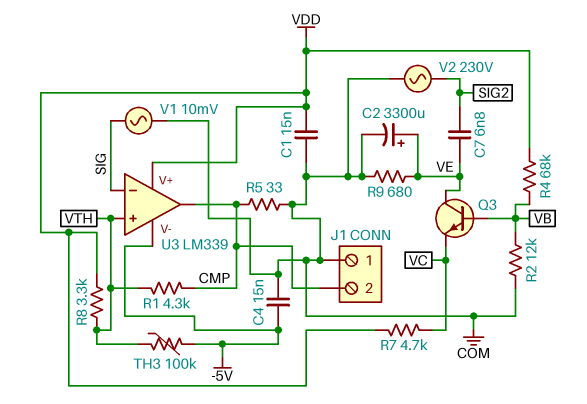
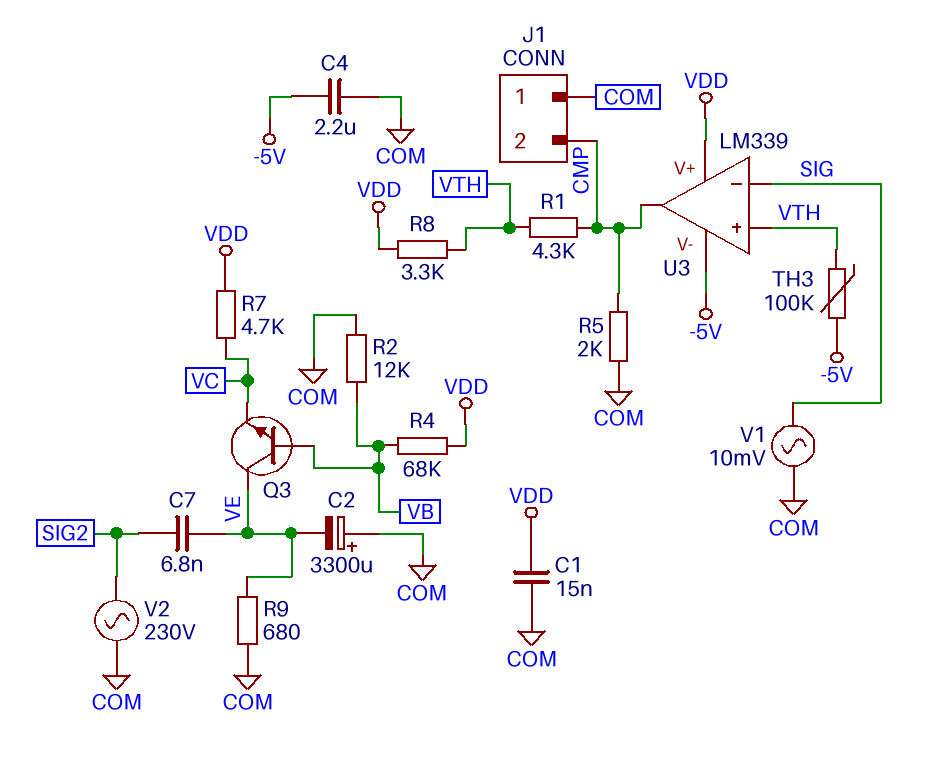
C2: 3300uF (plus VE, minus COM) -> 3300uF (plus COM, minus VE)
C4: 15nF (-5V, COM) -> 2.2uF (-5V, COM)
R5: 33 (CMP, COM) -> 2k (CMP, COM)

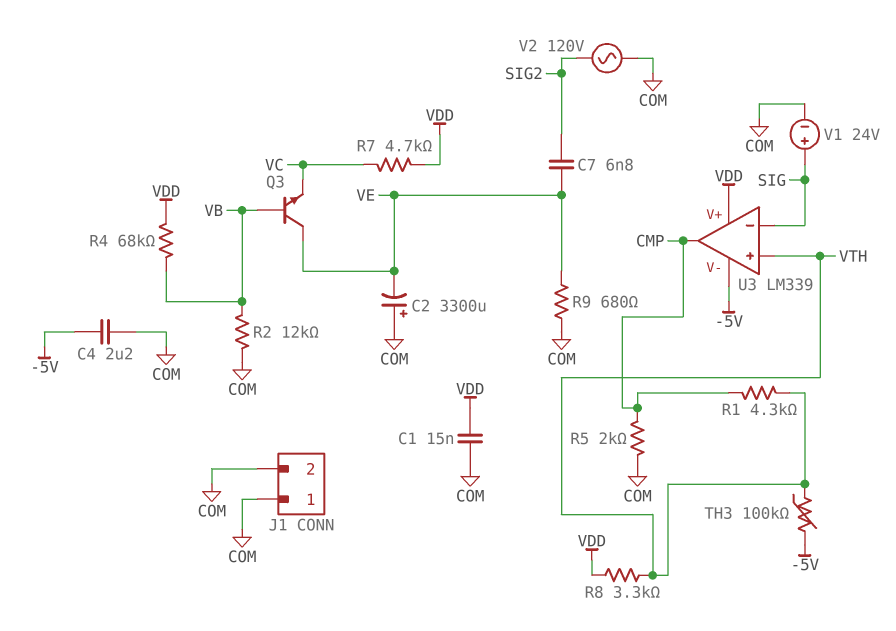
J1 pin 2: CMP -> COM
V1: AC 10mV (COM, SIG) -> 24V (plus SIG, minus COM)
V2: AC 230V (COM, SIG2) -> AC 120V (COM, SIG2)

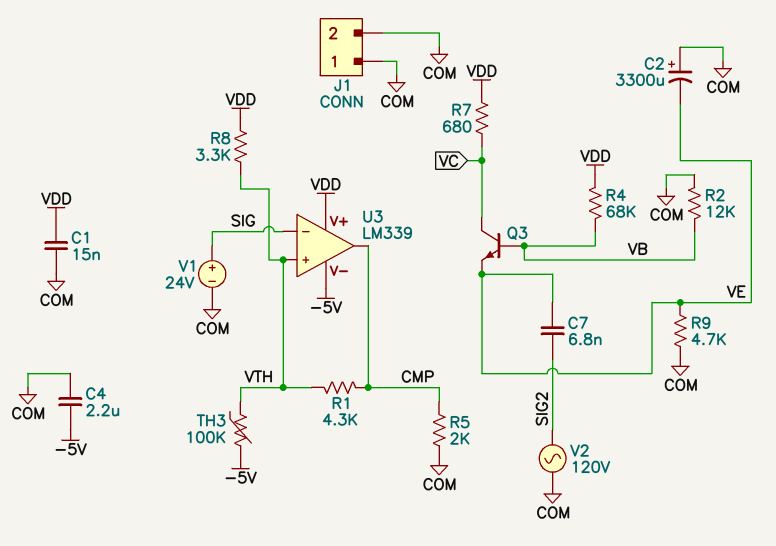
Q3: NPN (B VB, C VE, E VC) -> NPN (B VB, C VC, E VE)
R7: 4.7k (VC, VDD) -> 680 (VC, VDD)
R9: 680 (COM, VE) -> 4.7k (COM, VE)

